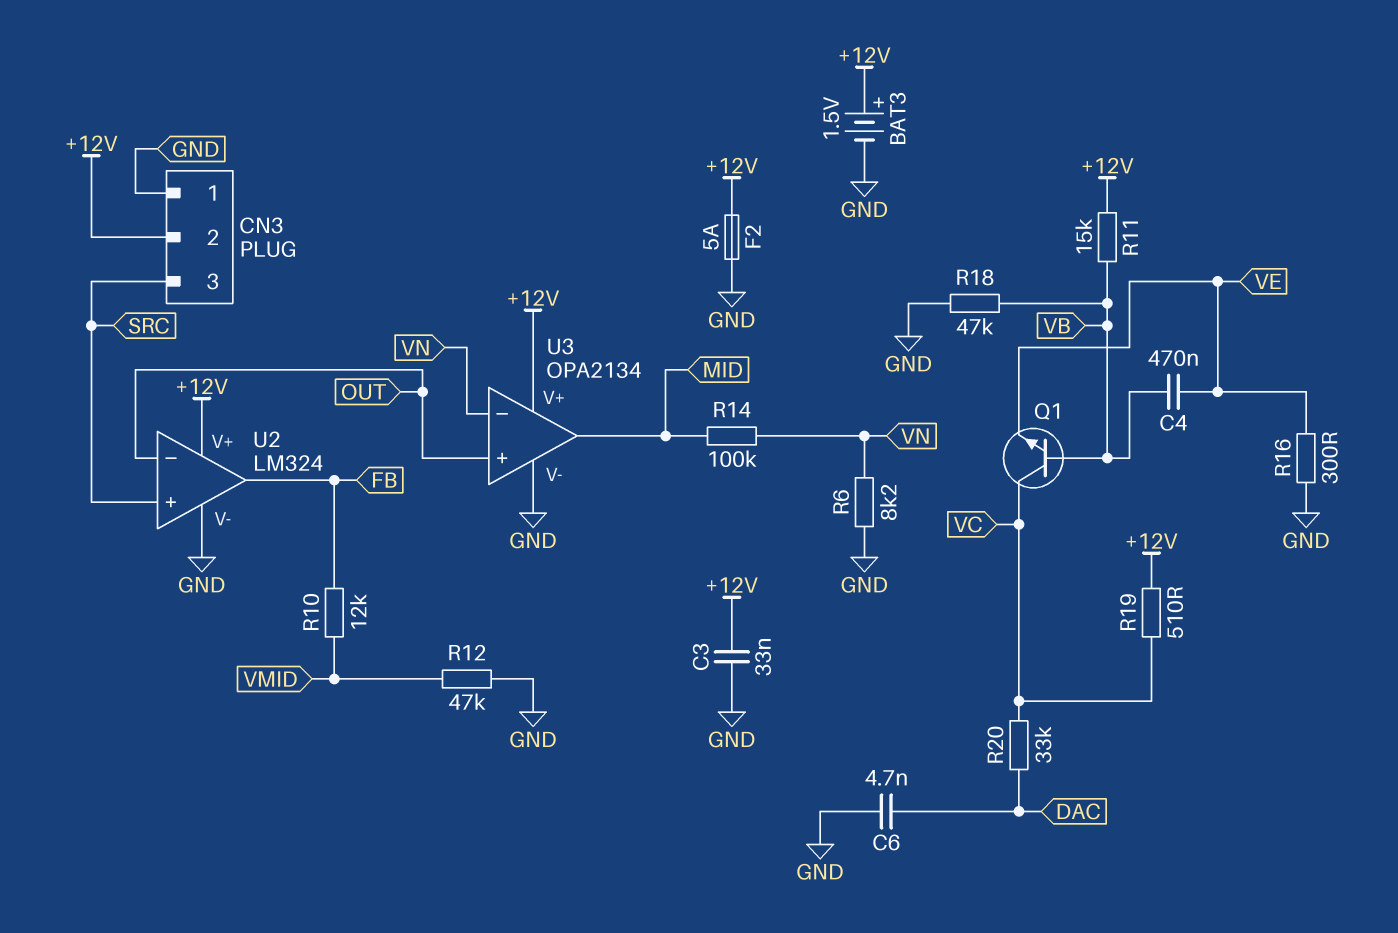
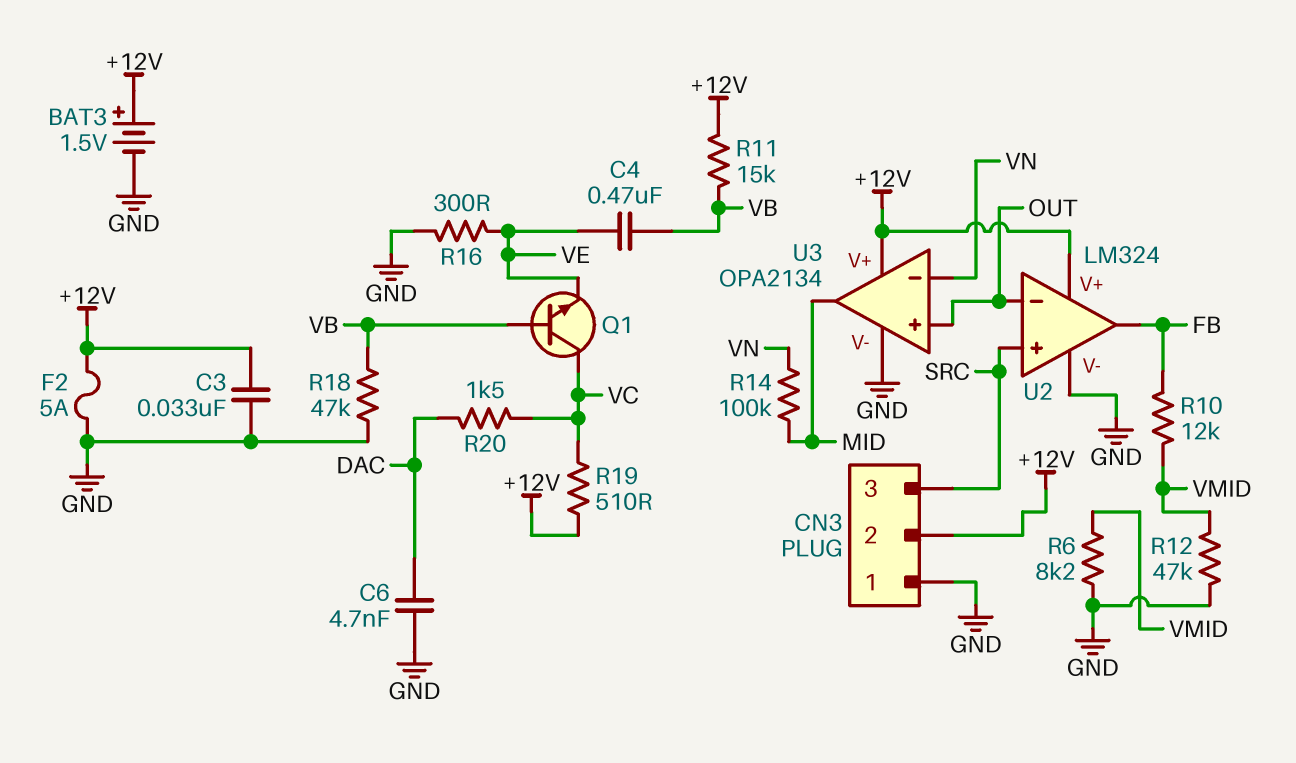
R6: 8.2k (GND, VN) -> 8.2k (GND, VMID)
R20: 33k (DAC, VC) -> 1.5k (DAC, VC)

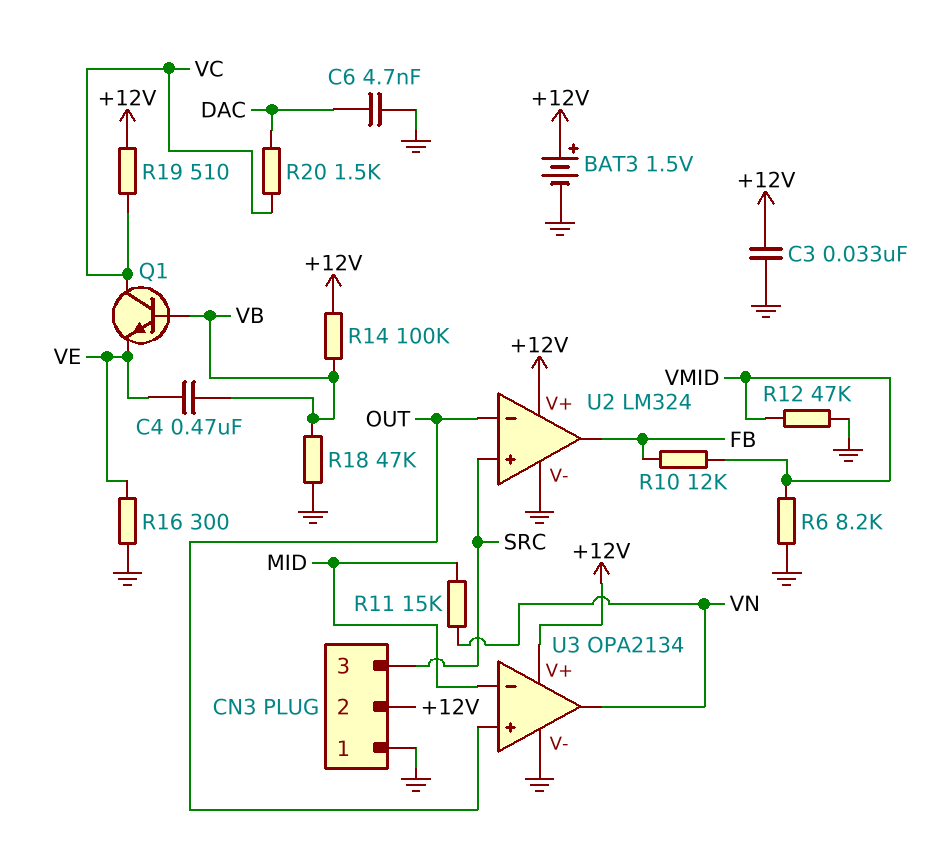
F2: 5A (+12V, GND) -> none
R11: 15k (+12V, VB) -> 15k (MID, VN)
R14: 100k (MID, VN) -> 100k (+12V, VB)
U3 pin in-: VN -> MID
U3 pin out: MID -> VN

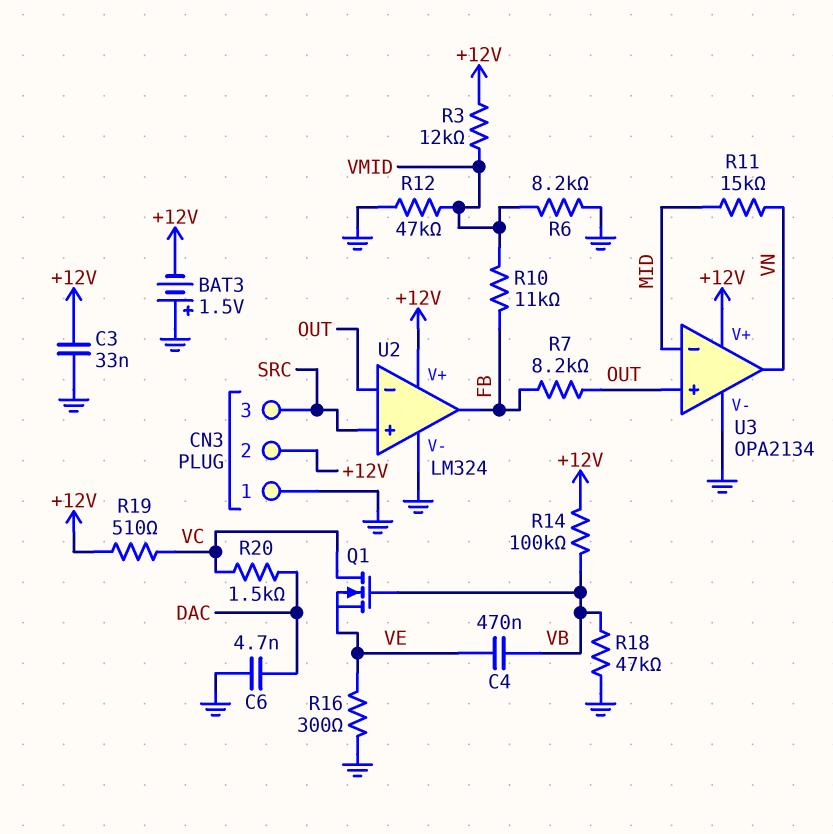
BAT3: 1.5V (plus +12V, minus GND) -> 1.5V (plus GND, minus +12V)
Q1: NPN (B VB, C VC, E VE) -> NMOS (G VB, D VC, S VE)
R3: none -> 12k (+12V, VMID)
R7: none -> 8.2k (FB, OUT)
R10: 12k (FB, VMID) -> 11k (FB, VMID)

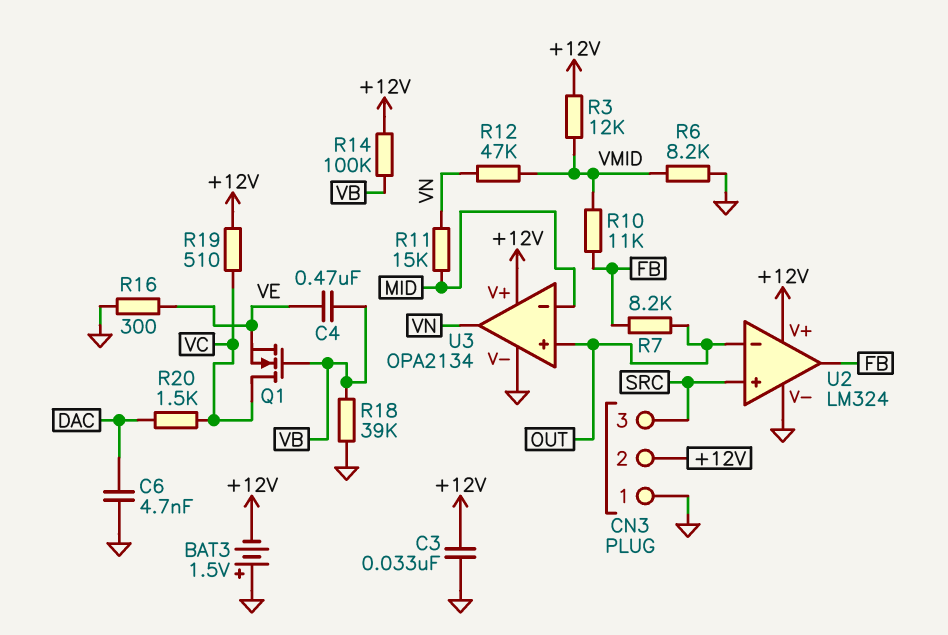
R12: 47k (GND, VMID) -> 47k (VMID, VN)
R18: 47k (GND, VB) -> 39k (GND, VB)

